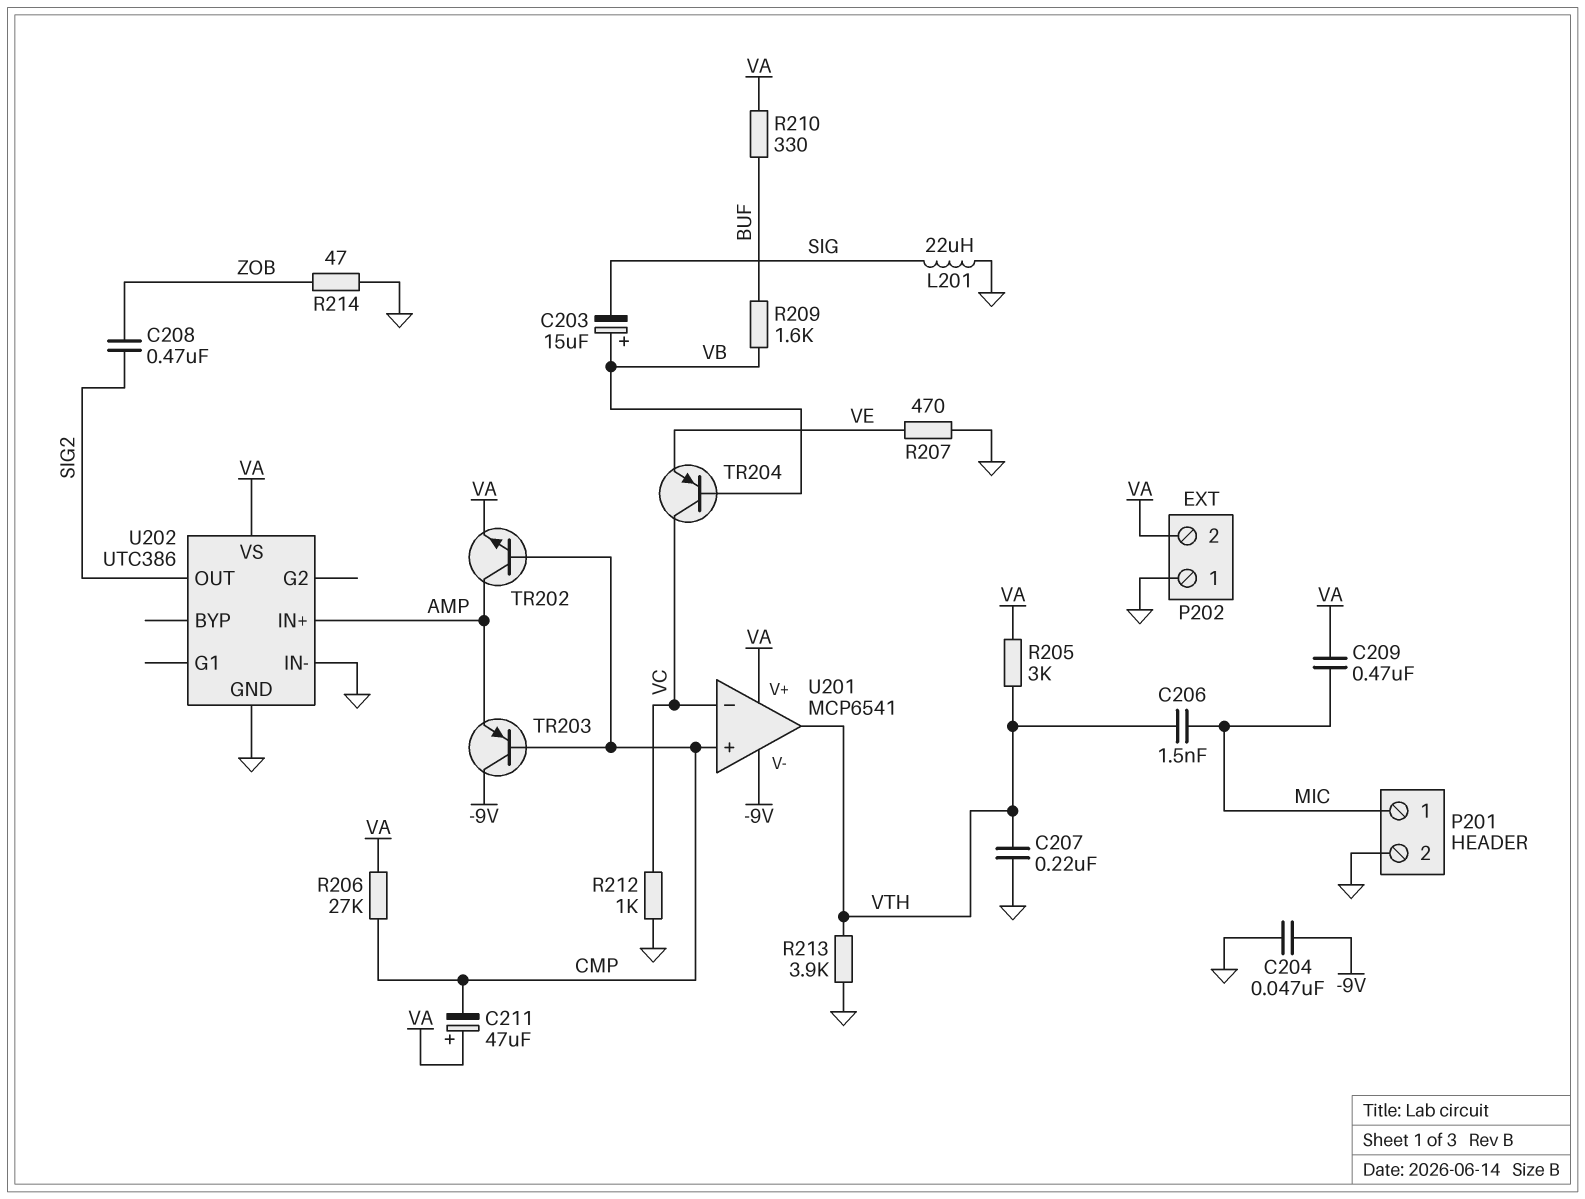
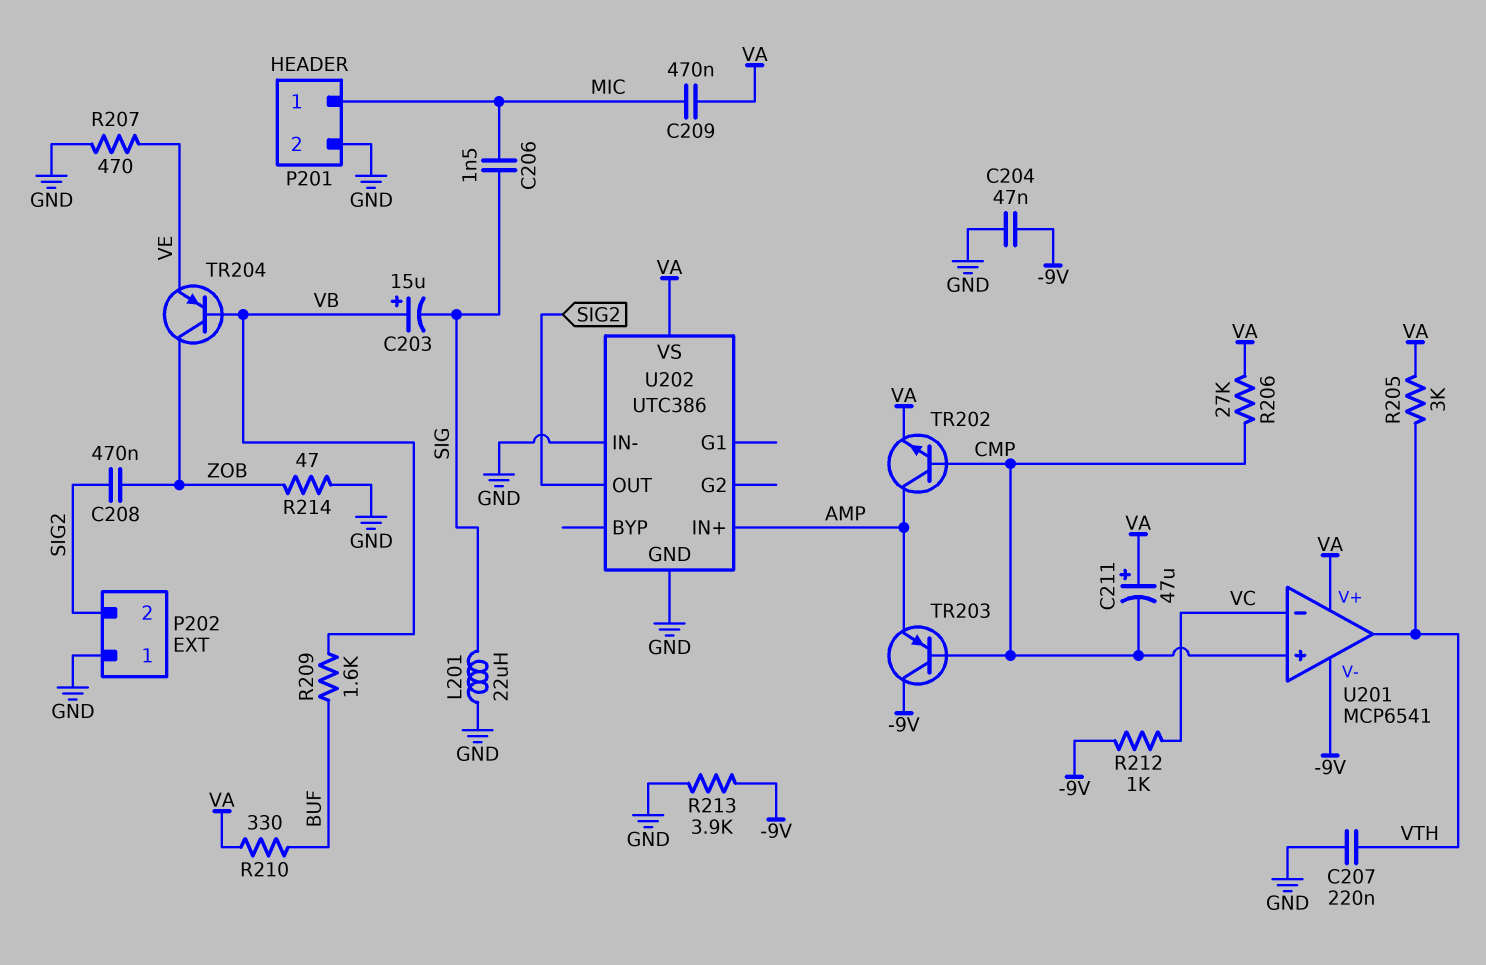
C206: 1.5nF (MIC, VTH) -> 1.5nF (MIC, SIG)
P202 pin 2: VA -> SIG2
R212: 1k (GND, VC) -> 1k (-9V, VC)
R213: 3.9k (GND, VTH) -> 3.9k (-9V, GND)
TR204: PNP (B VB, C VC, E VE) -> PNP (B VB, C ZOB, E VE)

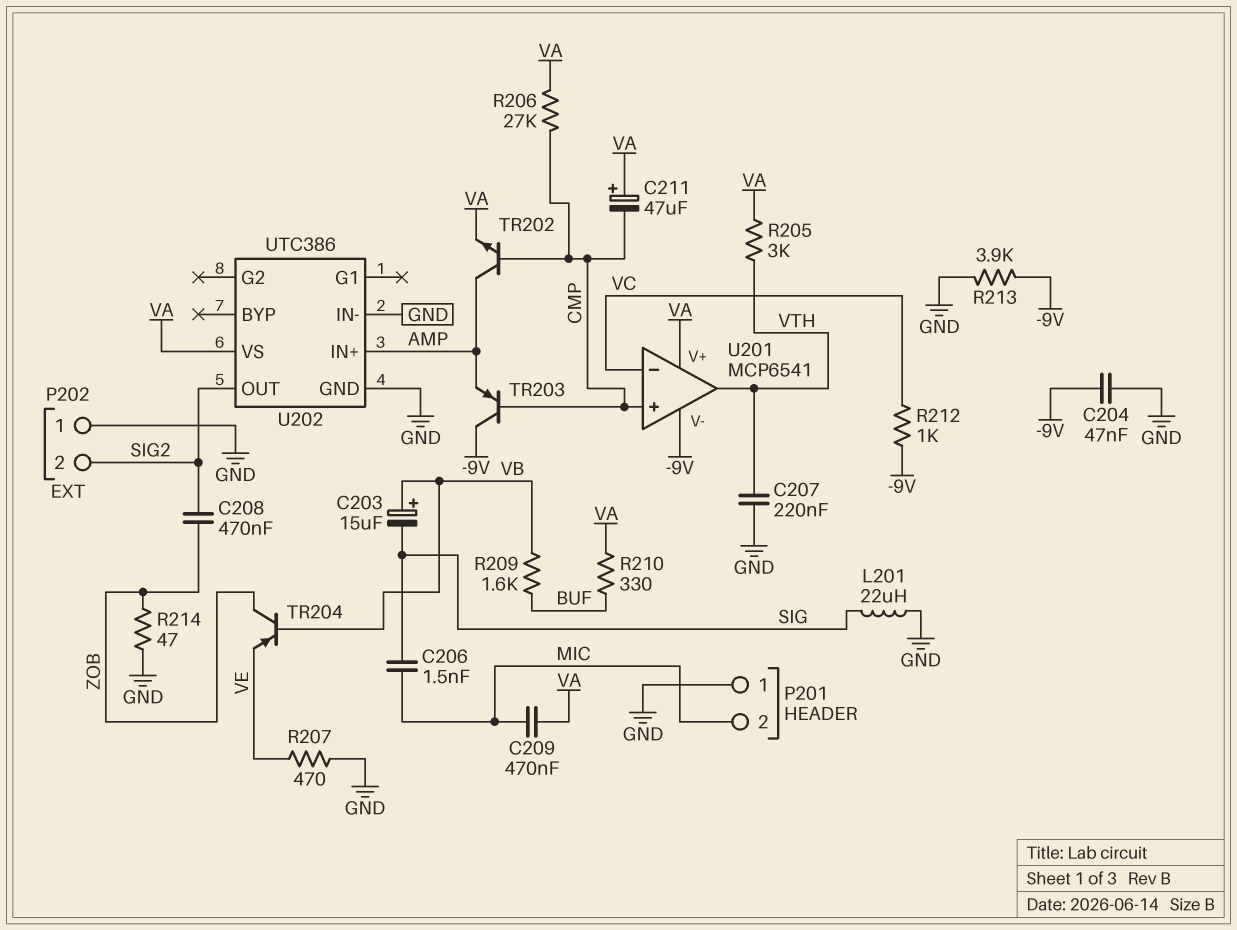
P201 pin 1: MIC -> GND
P201 pin 2: GND -> MIC

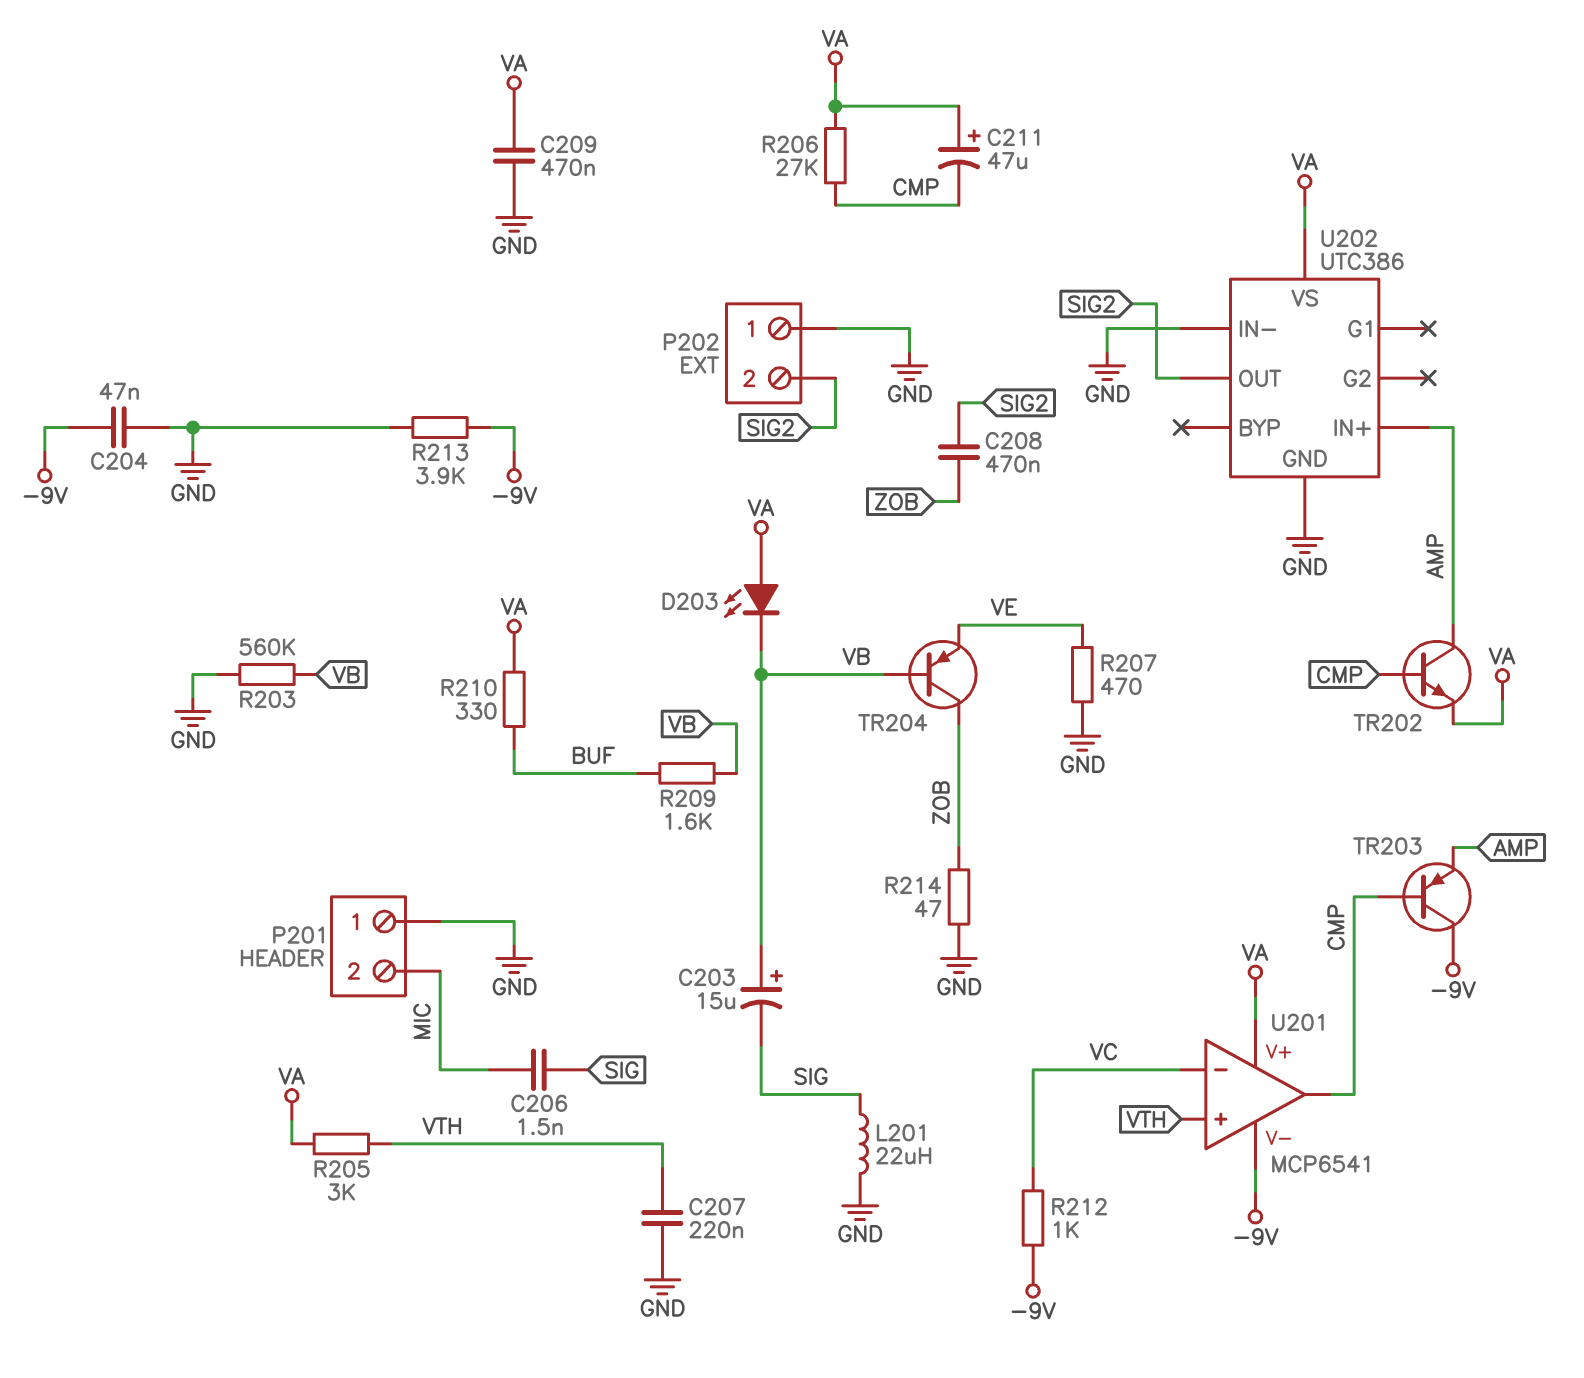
C209: 470nF (MIC, VA) -> 470nF (GND, VA)
D203: none -> LED (A VA, K VB)
R203: none -> 560k (GND, VB)
U201 pin in+: CMP -> VTH
U201 pin out: VTH -> CMP

